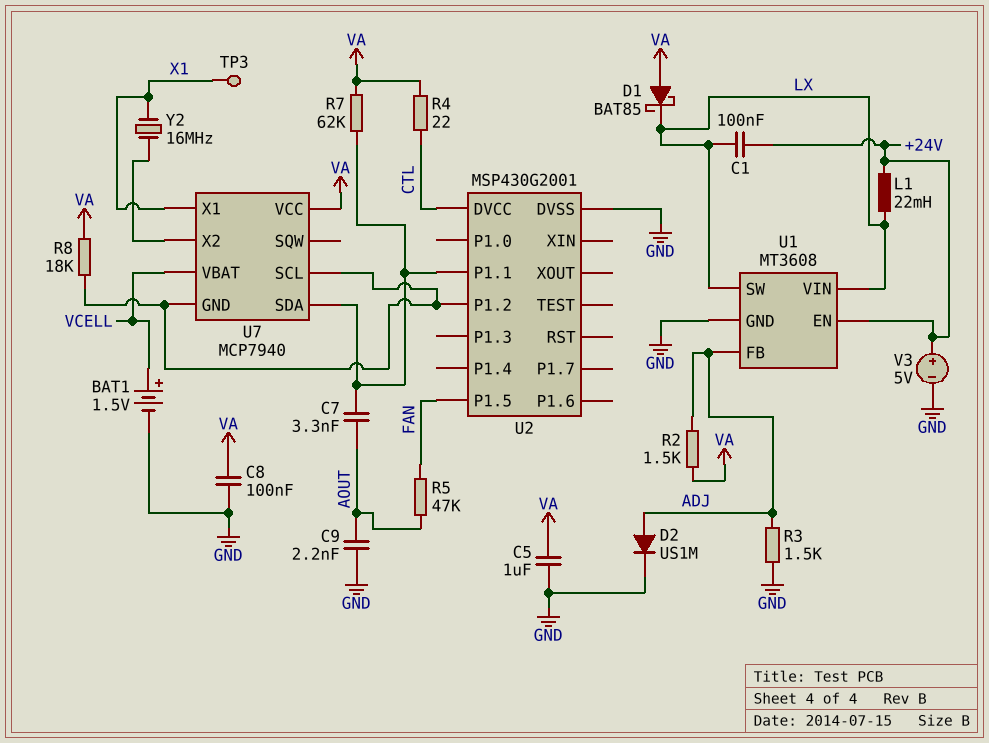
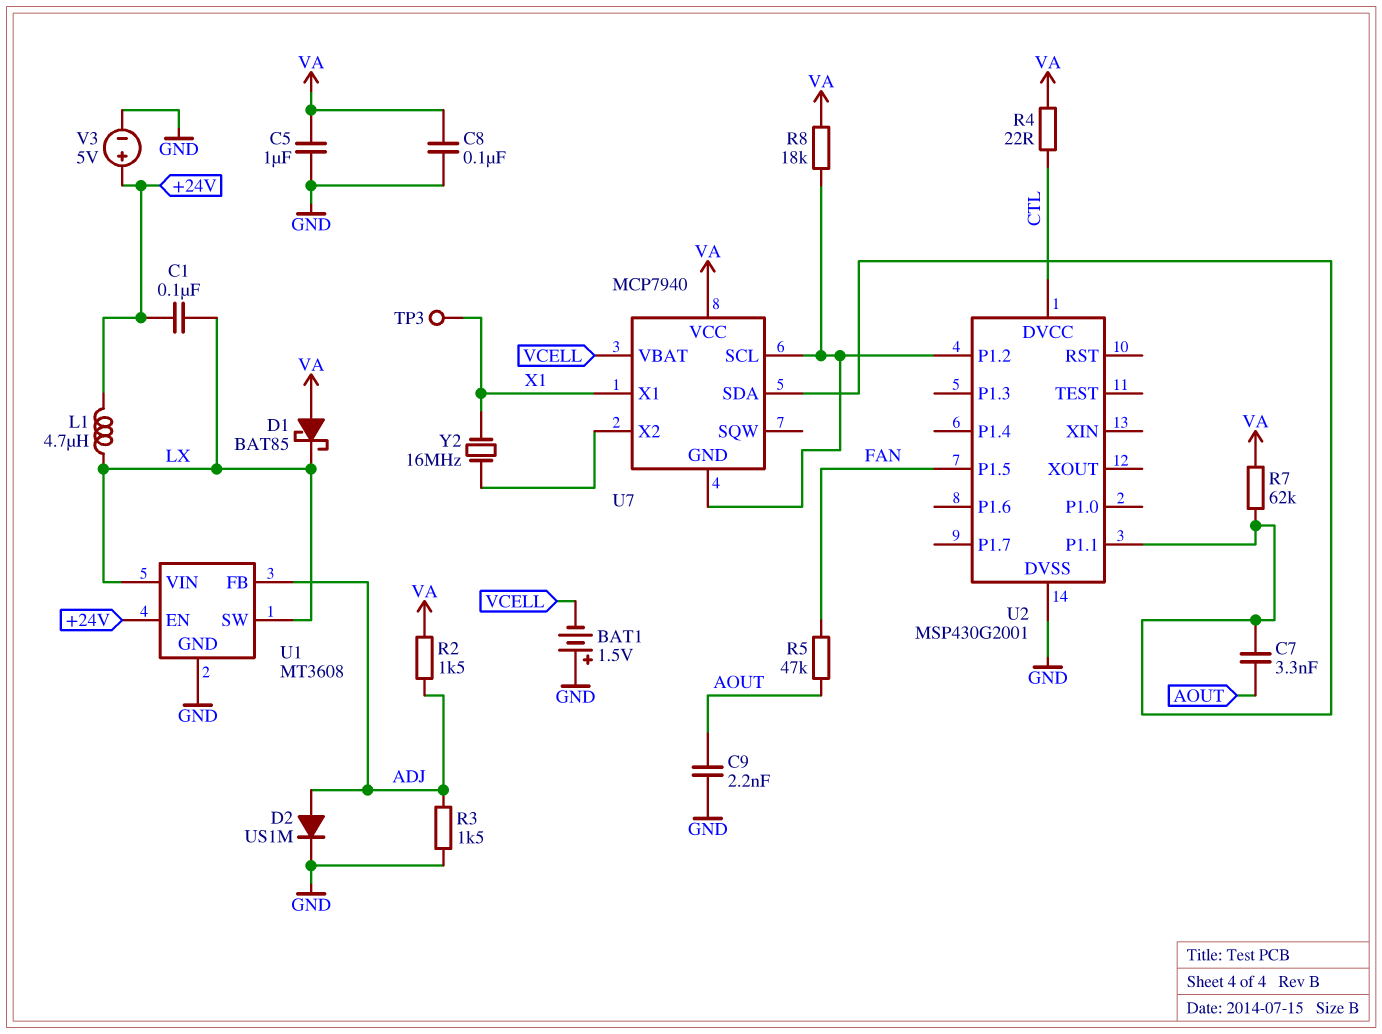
BAT1: 1.5V (plus VCELL, minus GND) -> 1.5V (plus GND, minus VCELL)
L1: 22mH (+24V, LX) -> 4.7uH (+24V, LX)

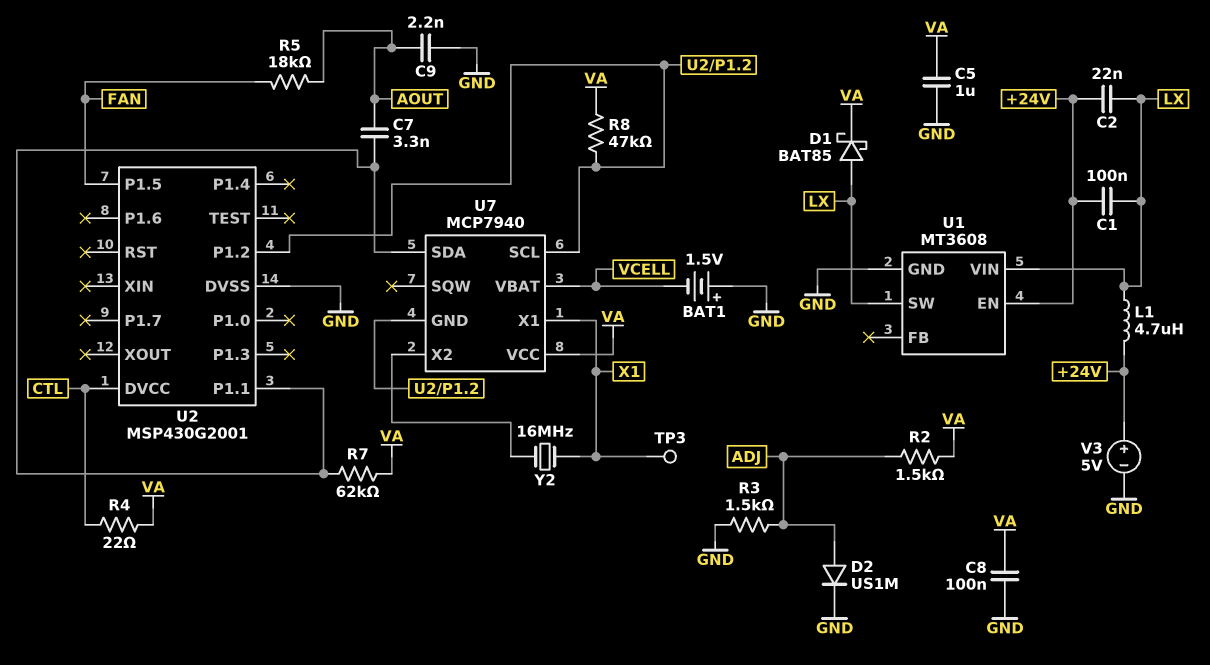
C2: none -> 22nF (+24V, LX)
D1: schottky BAT85 (A VA, K LX) -> schottky BAT85 (A LX, K VA)
R5: 47k (AOUT, FAN) -> 18k (AOUT, FAN)
R8: 18k (U2/P1.2, VA) -> 47k (U2/P1.2, VA)
U1 pin FB: ADJ -> none

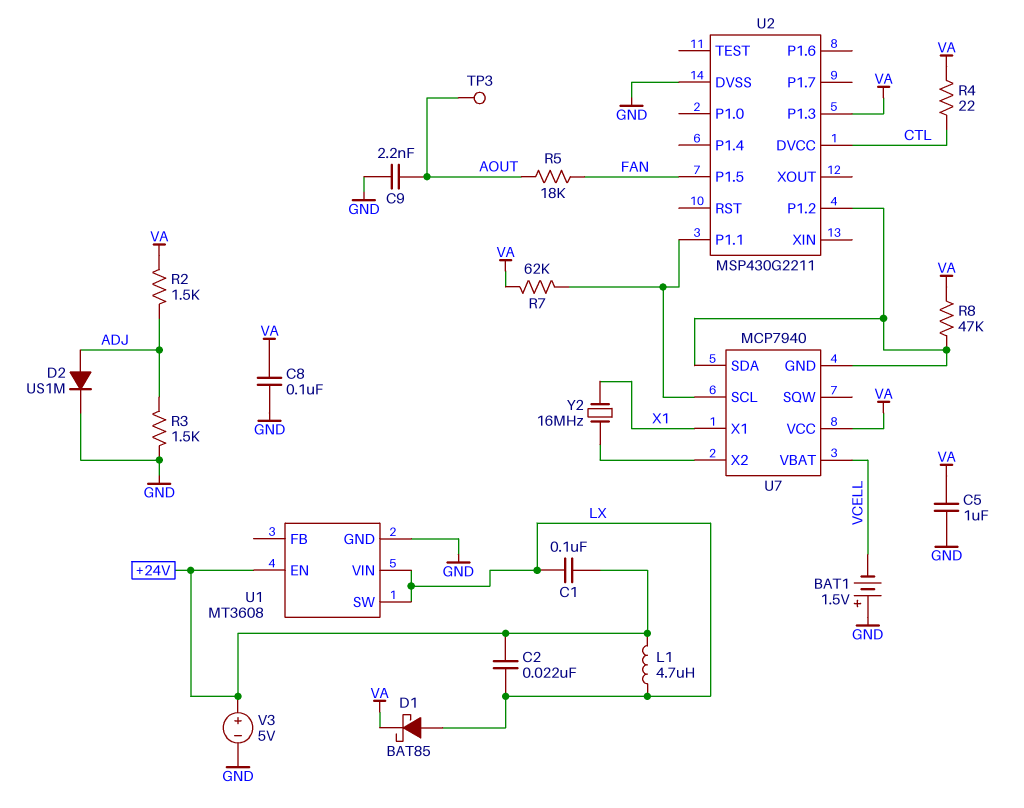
C7: 3.3nF (AOUT, U2/P1.1) -> none
TP3: test point (X1) -> test point (AOUT)
U2: MSP430G2001 -> MSP430G2211
U2 pin P1.3: none -> VA
U7 pin SCL: U2/P1.2 -> U2/P1.1
U7 pin SDA: U2/P1.1 -> U2/P1.2

